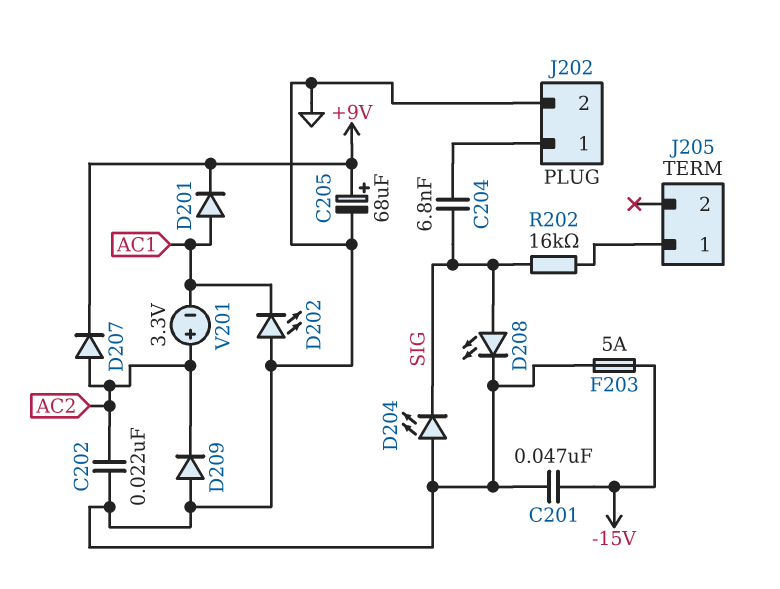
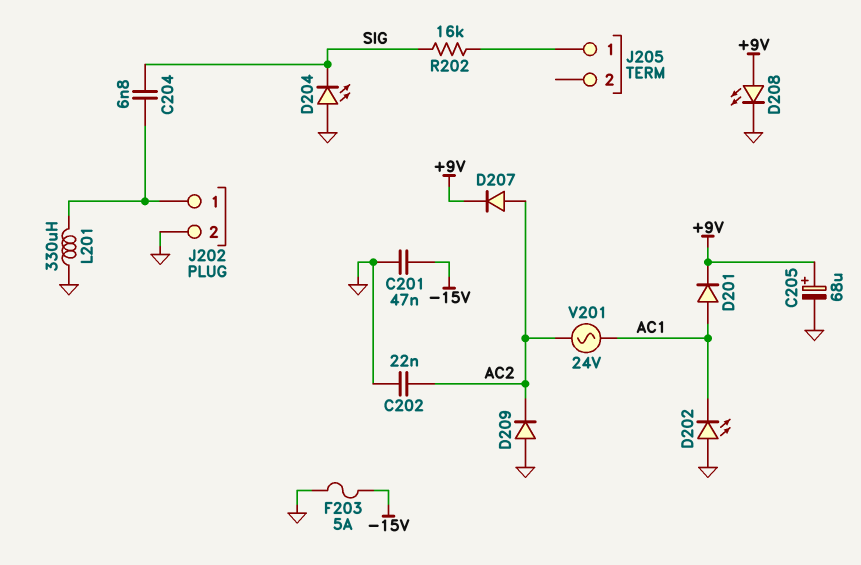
D208: LED (A SIG, K GND) -> LED (A +9V, K GND)
L201: none -> 330uH (GND, J202/1)
V201: 3.3V (plus AC2, minus AC1) -> AC 24V (AC1, AC2)

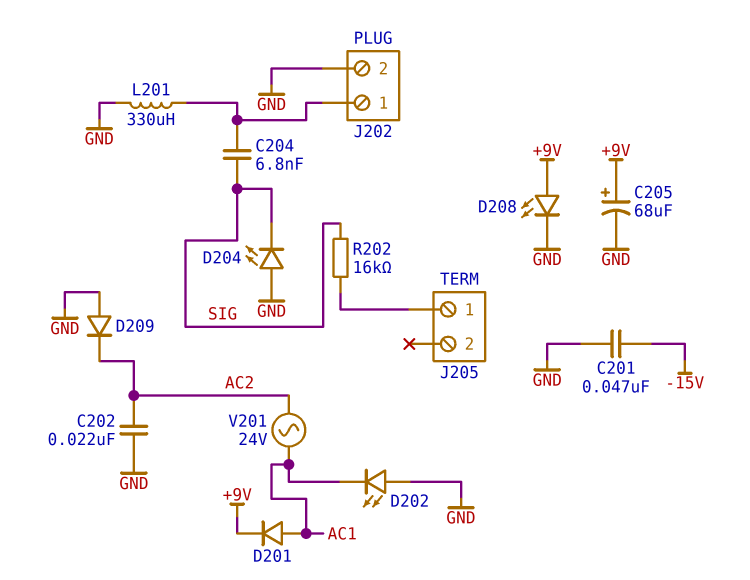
D207: diode (A AC2, K +9V) -> none
F203: 5A (-15V, GND) -> none

